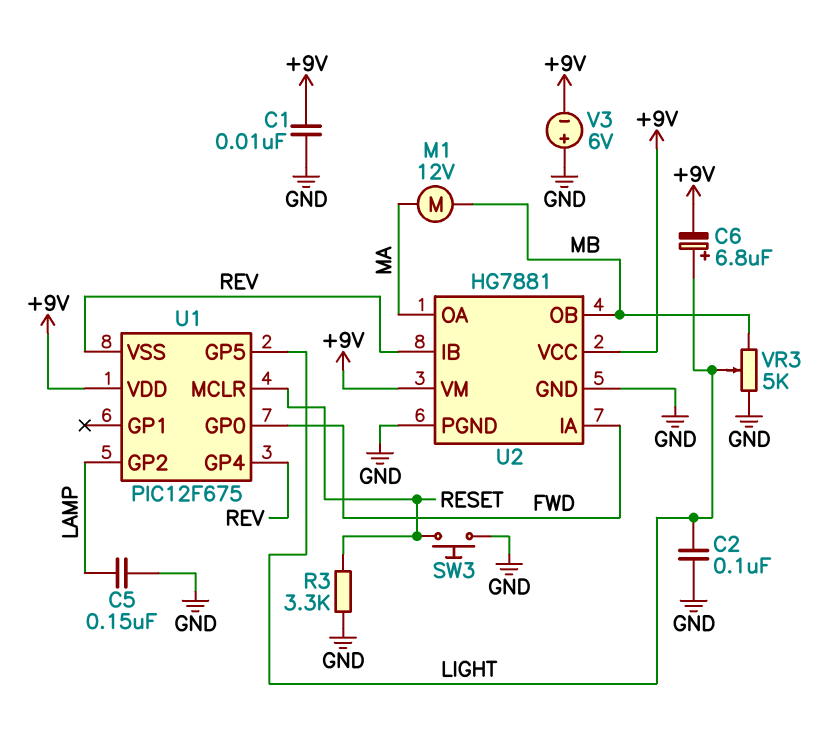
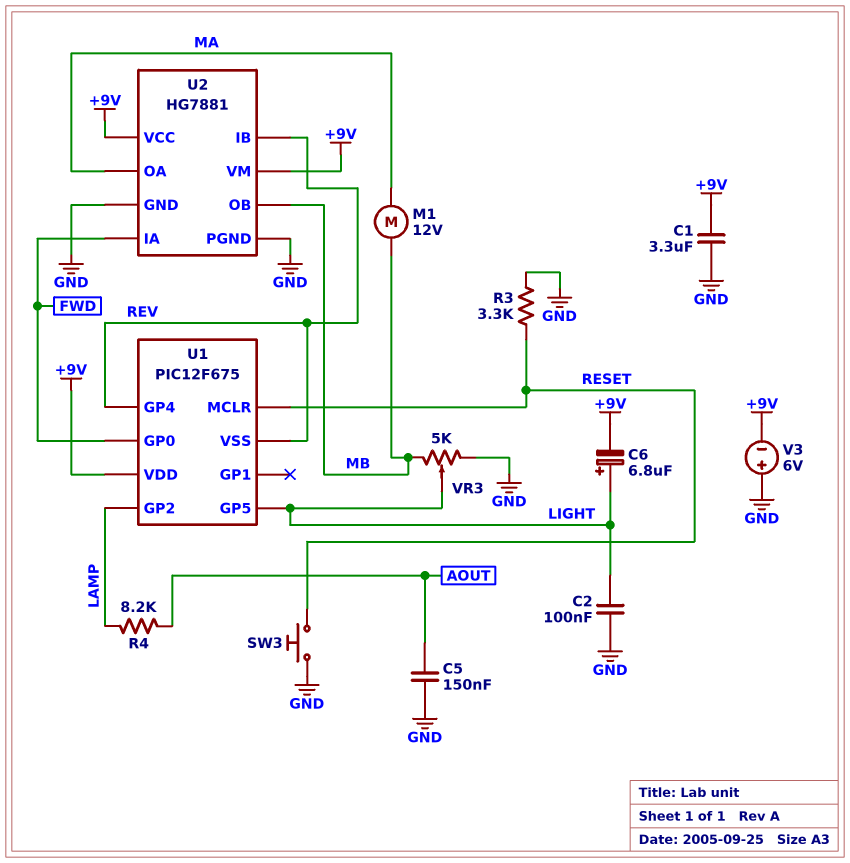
C1: 10nF (+9V, GND) -> 3.3uF (+9V, GND)
C5: 150nF (GND, LAMP) -> 150nF (AOUT, GND)
R4: none -> 8.2k (AOUT, LAMP)

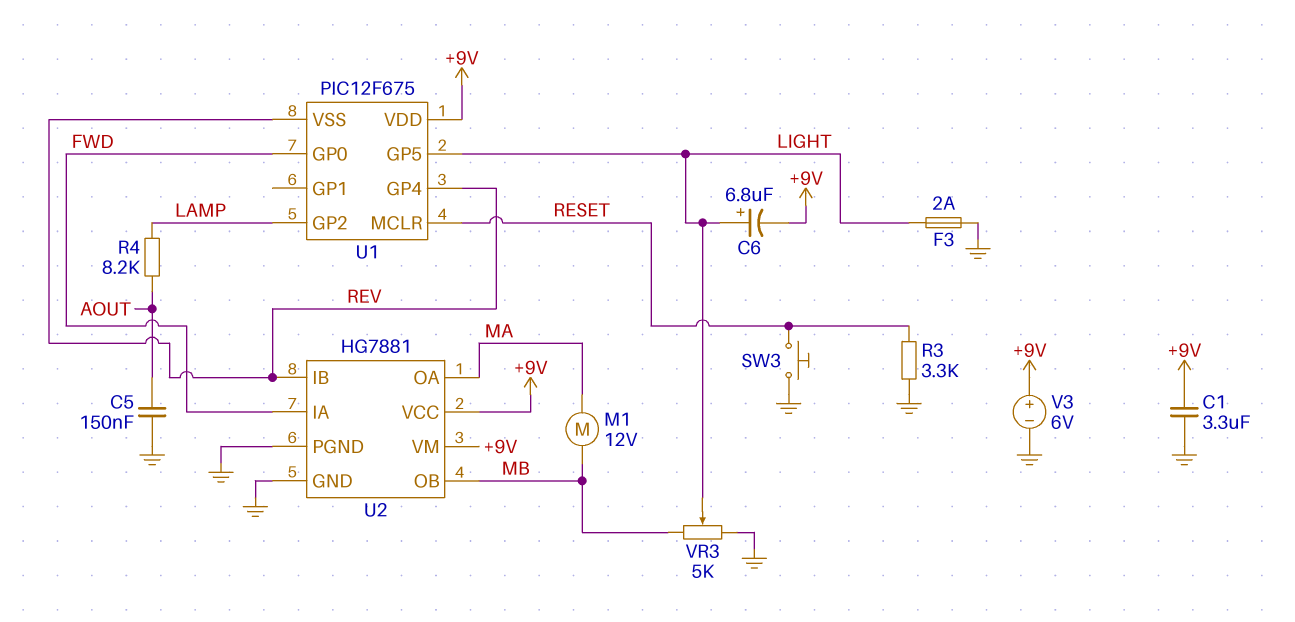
C2: 100nF (GND, LIGHT) -> none
F3: none -> 2A (GND, LIGHT)
V3: 6V (plus GND, minus +9V) -> 6V (plus +9V, minus GND)

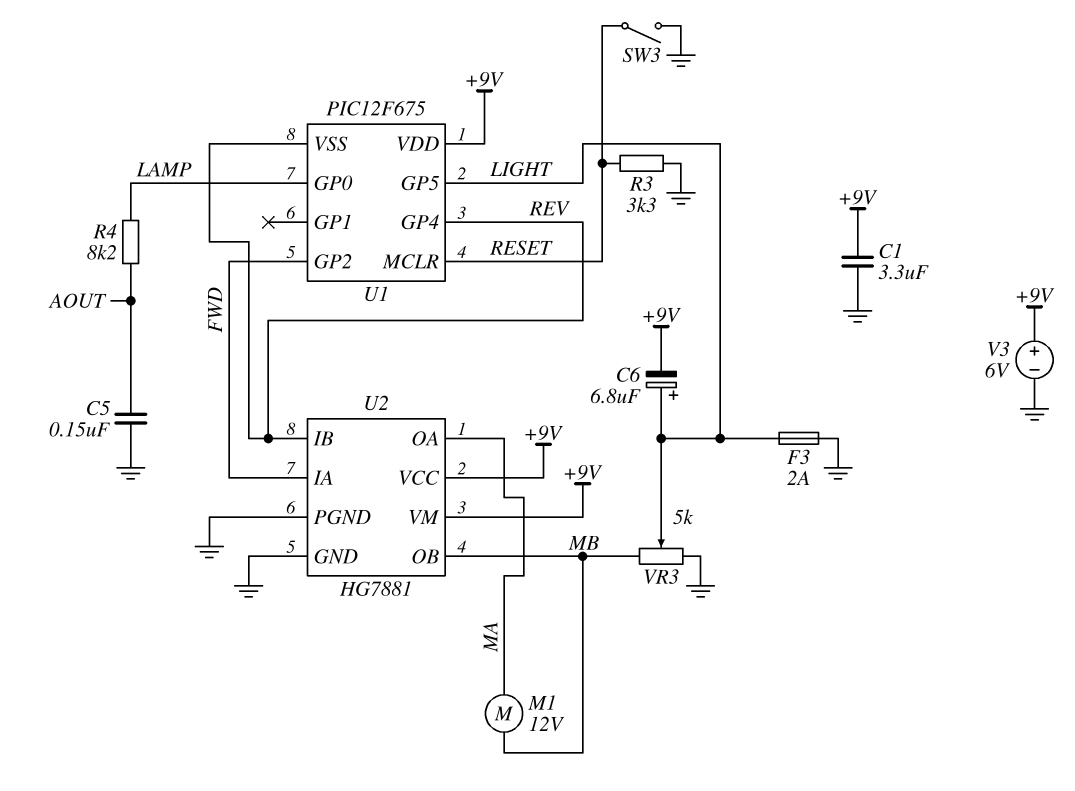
SW3: button (GND, RESET) -> switch (GND, RESET)
U1 pin GP0: FWD -> LAMP
U1 pin GP2: LAMP -> FWD

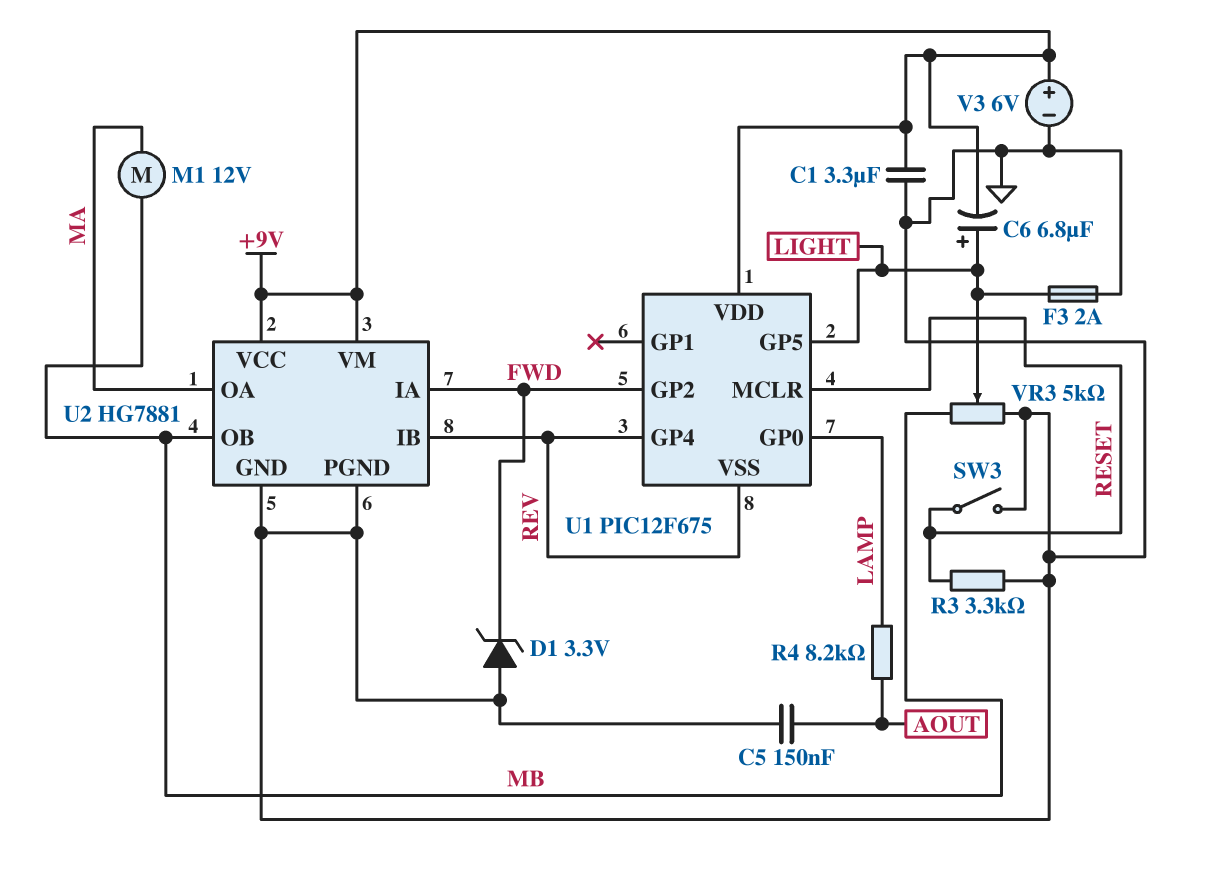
D1: none -> zener 3.3V (A GND, K FWD)

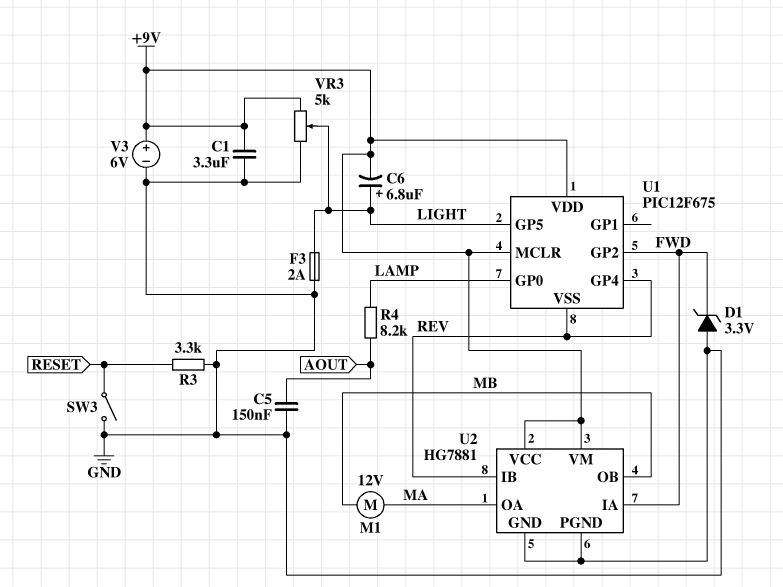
U1 pin MCLR: RESET -> +9V
VR3: 5k (GND, MB, wiper LIGHT) -> 5k (+9V, GND, wiper LIGHT)

